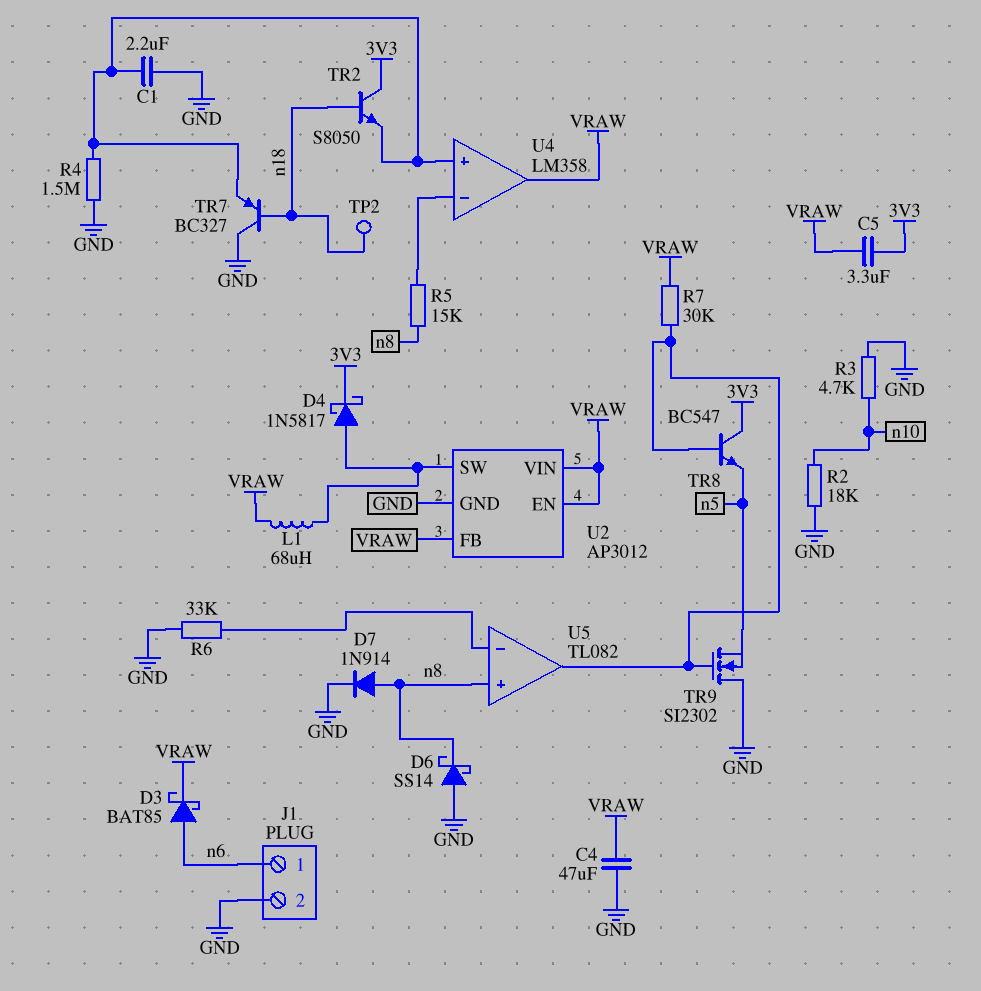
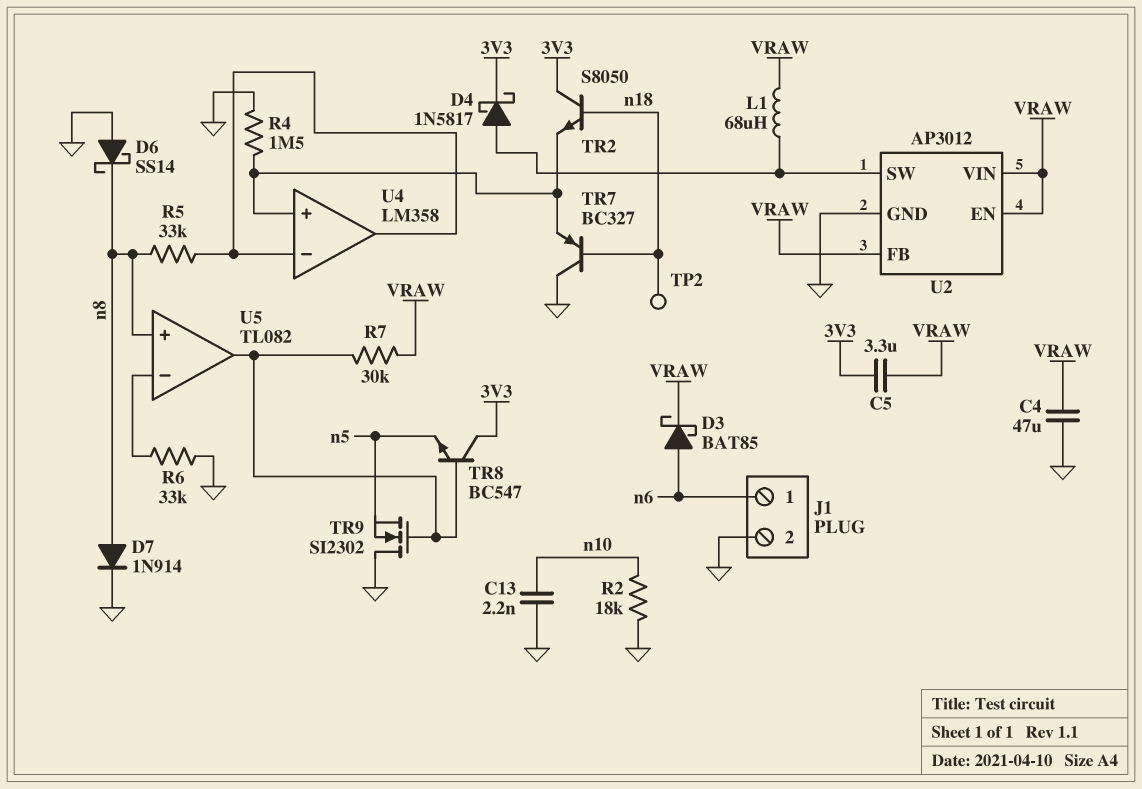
C1: 2.2uF (GND, U4/in+) -> none
C13: none -> 2.2nF (GND, n10)
R3: 4.7k (GND, n10) -> none
R5: 15k (U4/in-, n8) -> 33k (U4/in-, n8)
U4 pin out: VRAW -> U4/in-

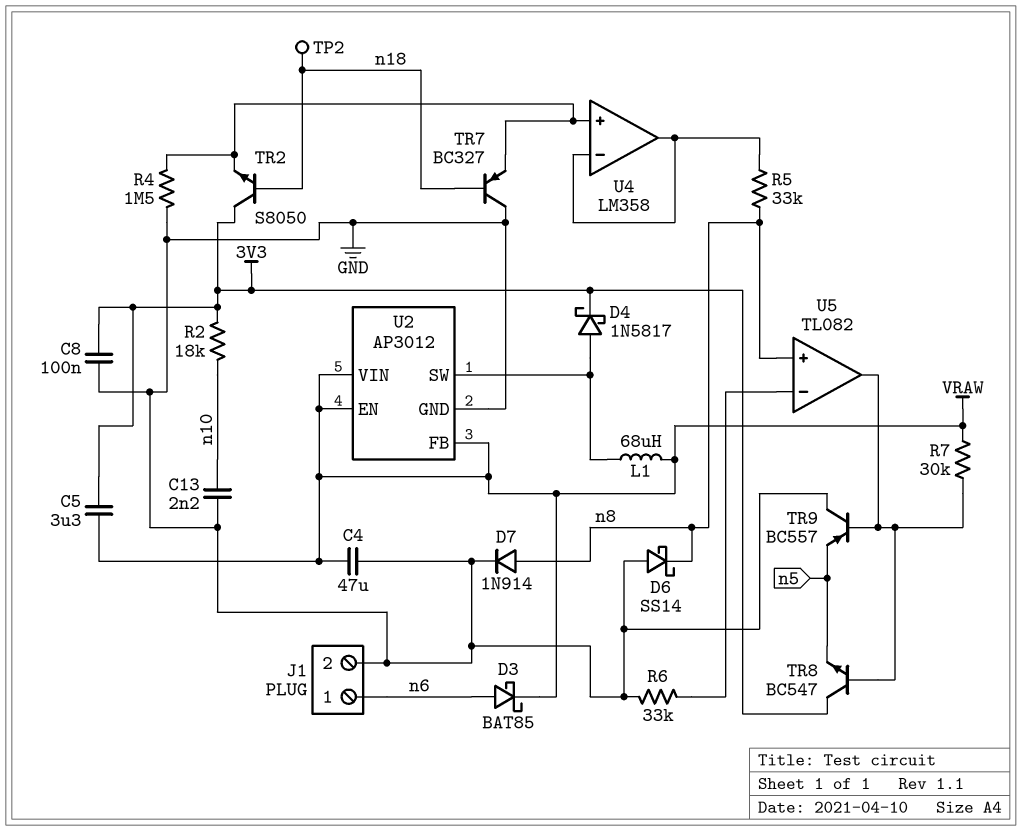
C8: none -> 100nF (3V3, GND)
R2: 18k (GND, n10) -> 18k (3V3, n10)
TR9: NMOS SI2302 (G U5/out, D GND, S n5) -> PNP BC557 (B U5/out, C GND, E n5)

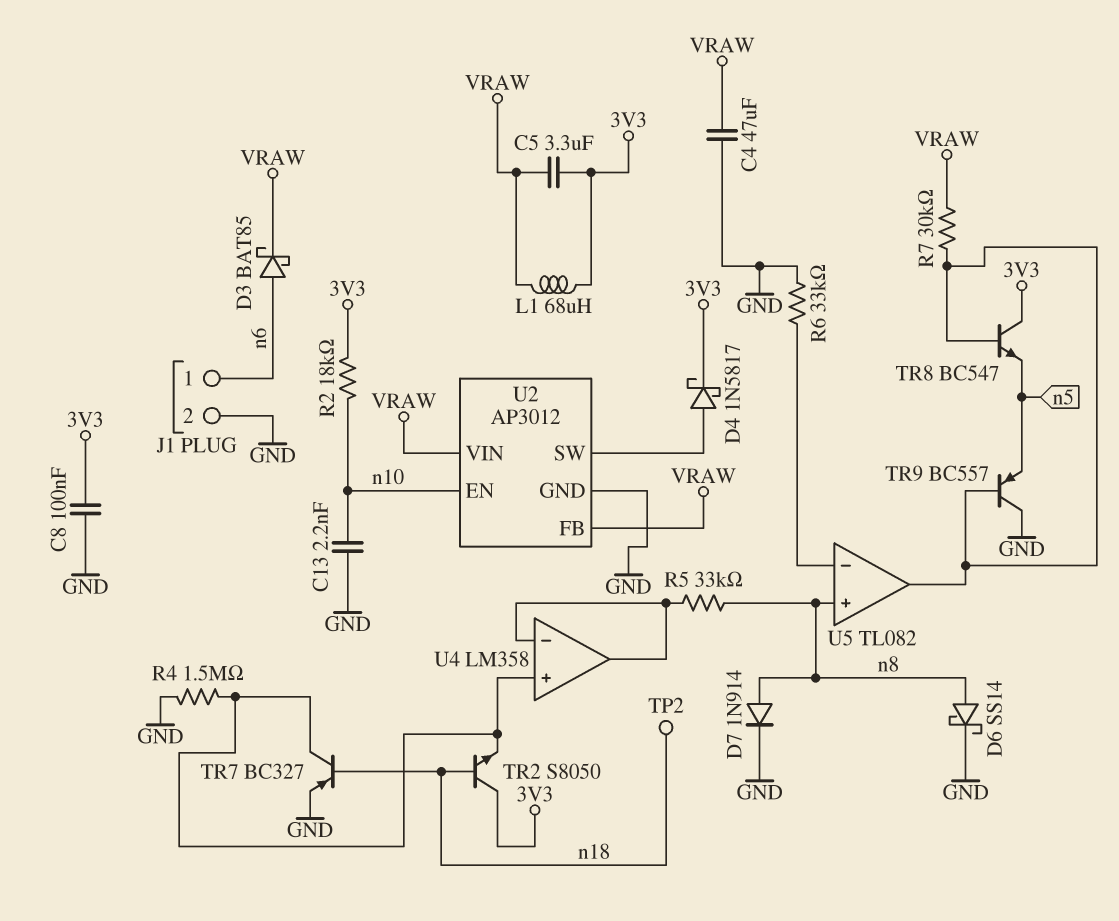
D6: schottky SS14 (A GND, K n8) -> schottky SS14 (A n8, K GND)
L1: 68uH (U2/SW, VRAW) -> 68uH (3V3, VRAW)
TR7: PNP BC327 (B n18, C GND, E U4/in+) -> PNP BC327 (B n18, C U4/in+, E GND)
U2 pin EN: VRAW -> n10

